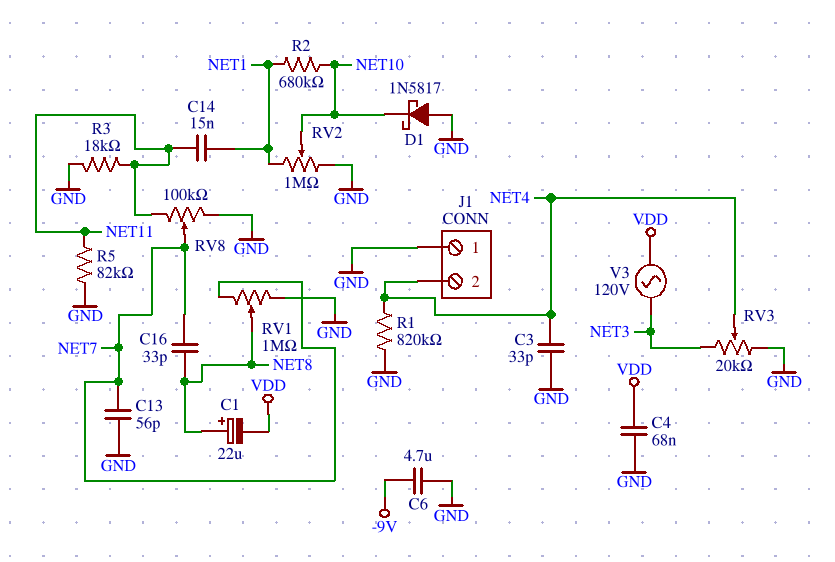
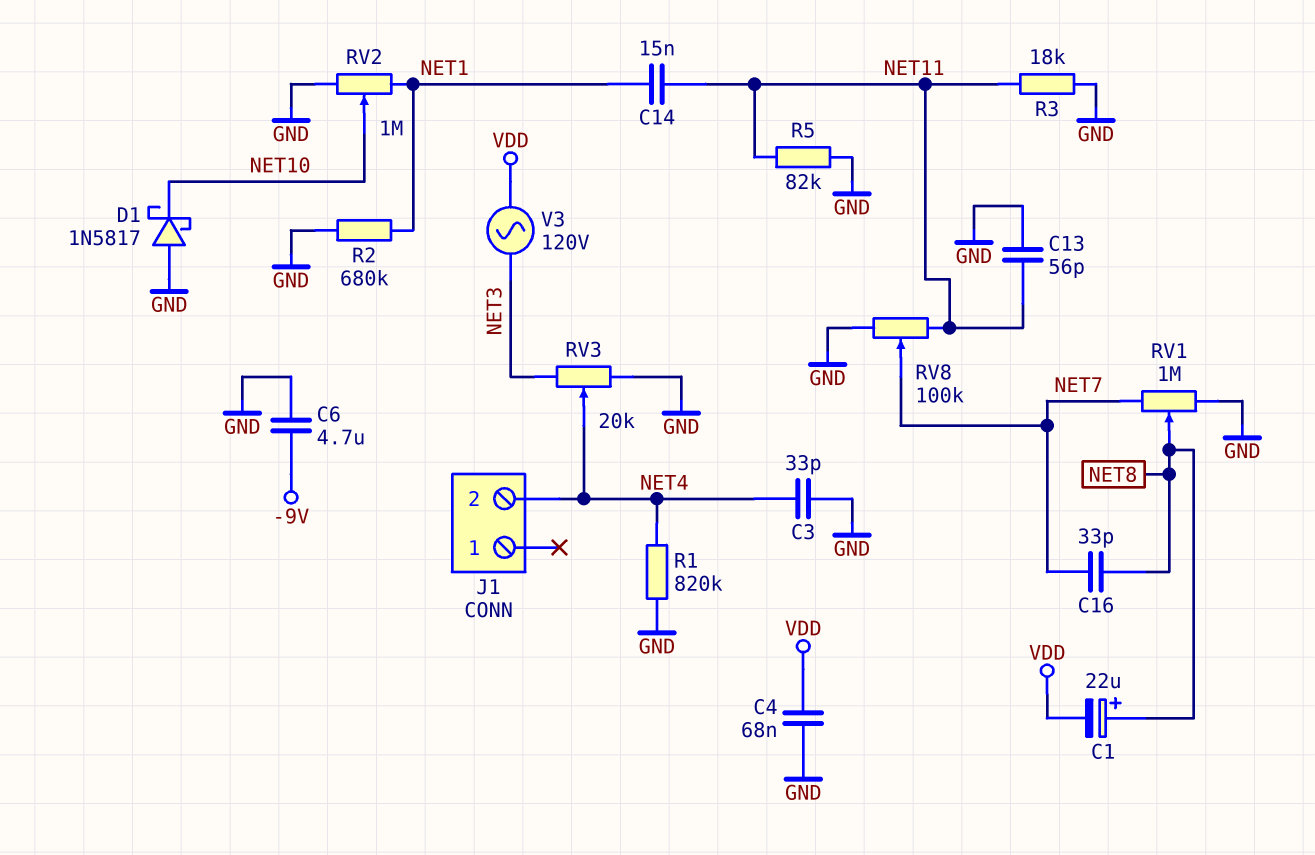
C13: 56pF (GND, NET7) -> 56pF (GND, NET11)
J1 pin 1: GND -> none
R2: 680k (NET1, NET10) -> 680k (GND, NET1)

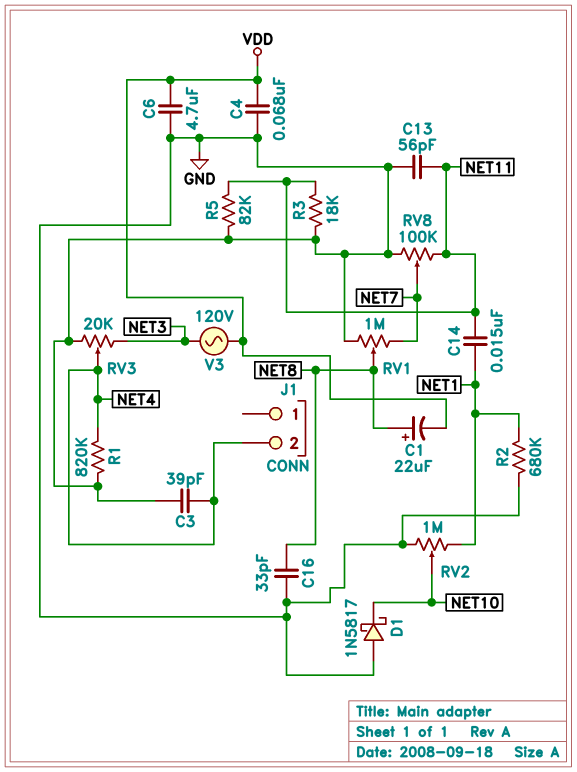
C3: 33pF (GND, NET4) -> 39pF (GND, NET4)
C6: 4.7uF (-9V, GND) -> 4.7uF (GND, VDD)
C16: 33pF (NET7, NET8) -> 33pF (GND, NET8)

